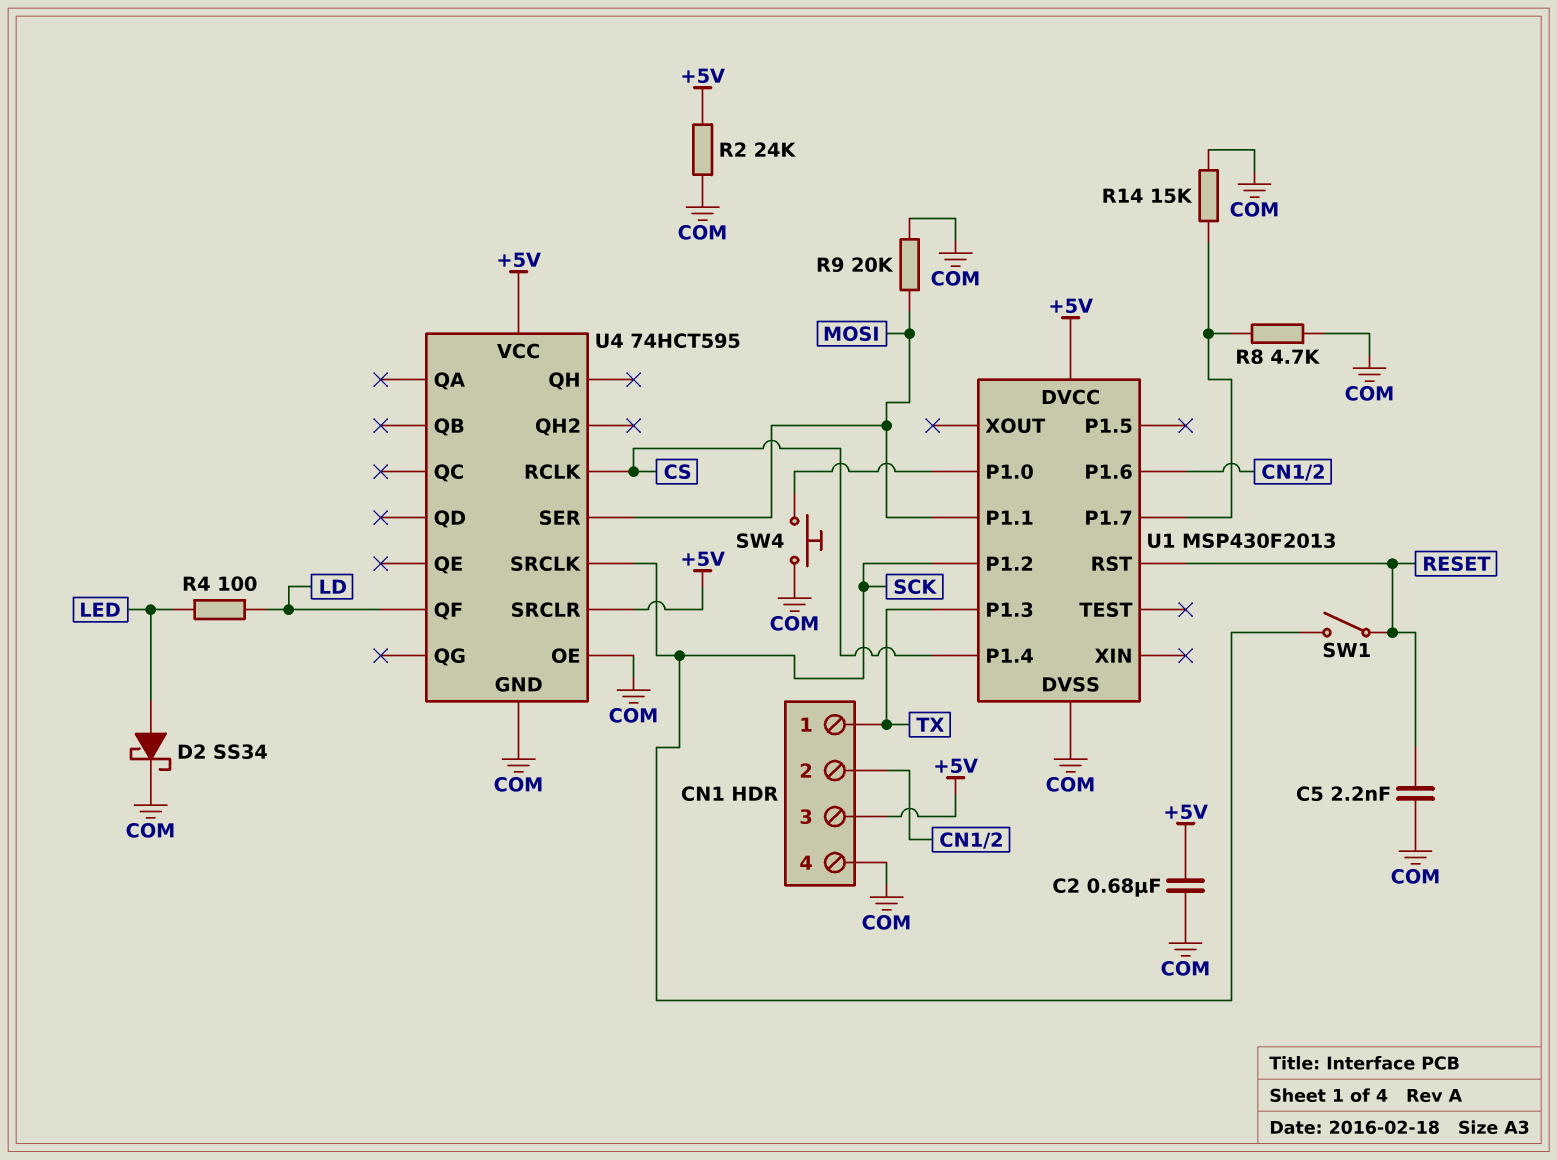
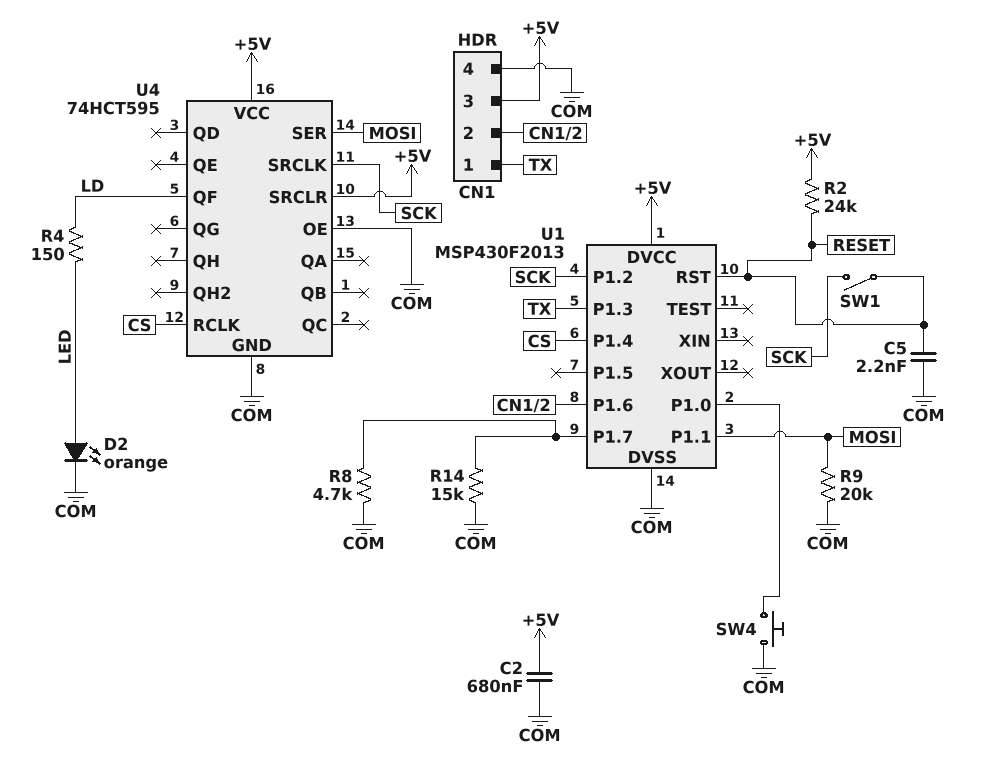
D2: schottky SS34 (A LED, K COM) -> LED orange (A LED, K COM)
R2: 24k (+5V, COM) -> 24k (+5V, RESET)
R4: 100 (LD, LED) -> 150 (LD, LED)

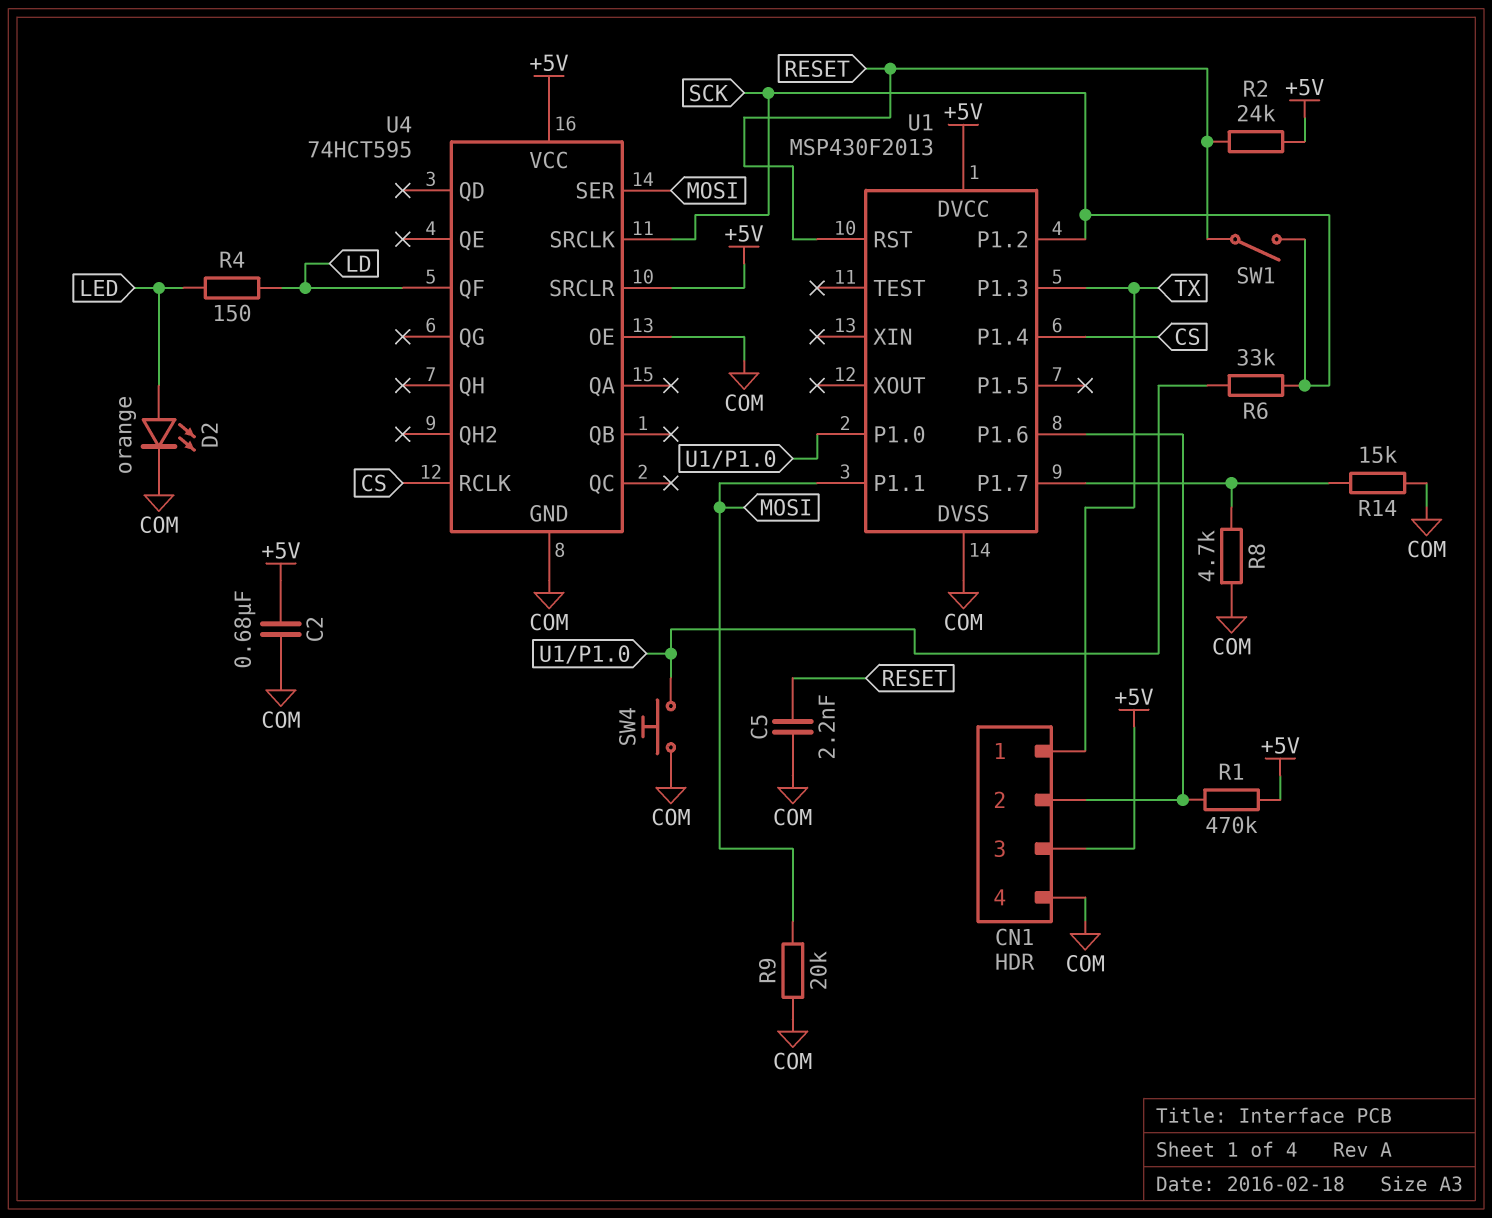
R1: none -> 470k (+5V, CN1/2)
R6: none -> 33k (SCK, U1/P1.0)

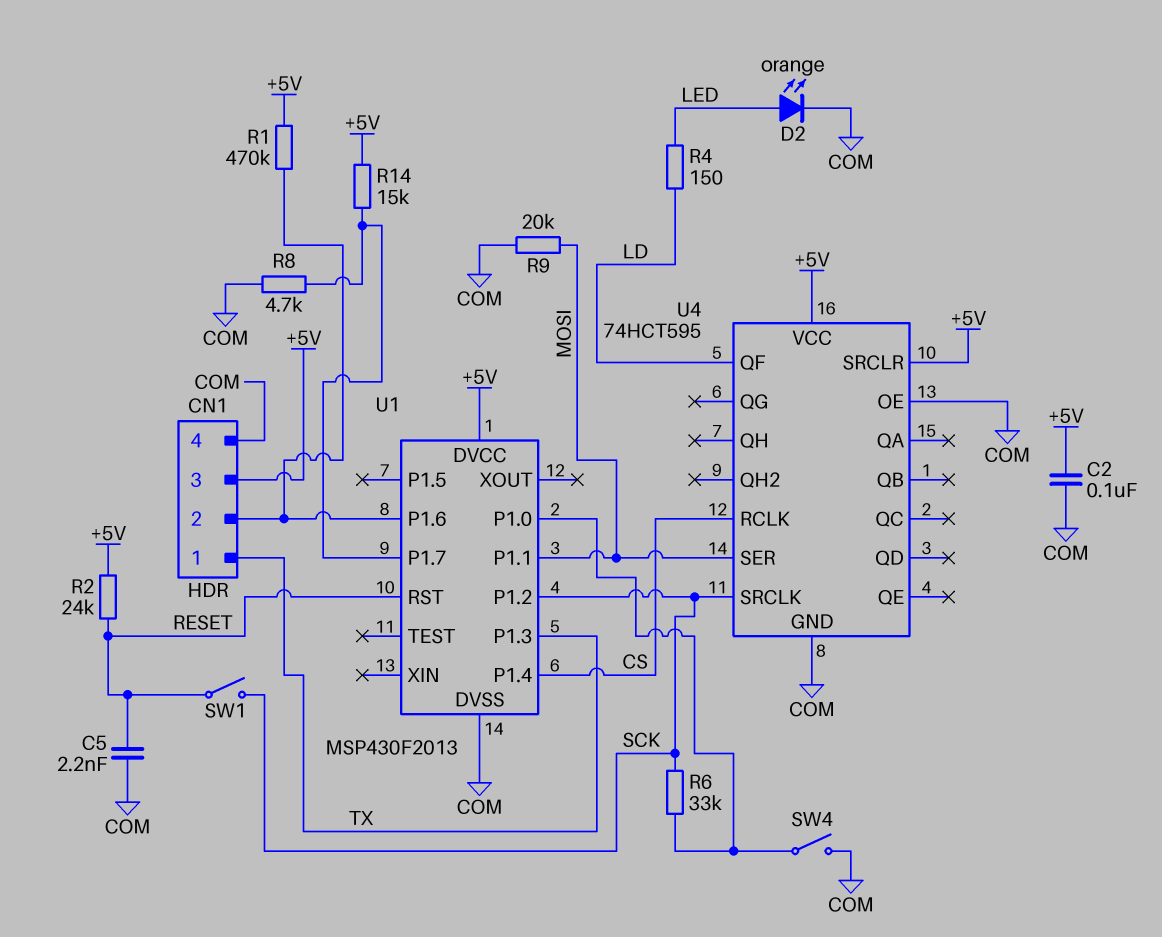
C2: 680nF (+5V, COM) -> 100nF (+5V, COM)
R14: 15k (COM, U1/P1.7) -> 15k (+5V, U1/P1.7)
SW4: button (COM, U1/P1.0) -> switch (COM, U1/P1.0)

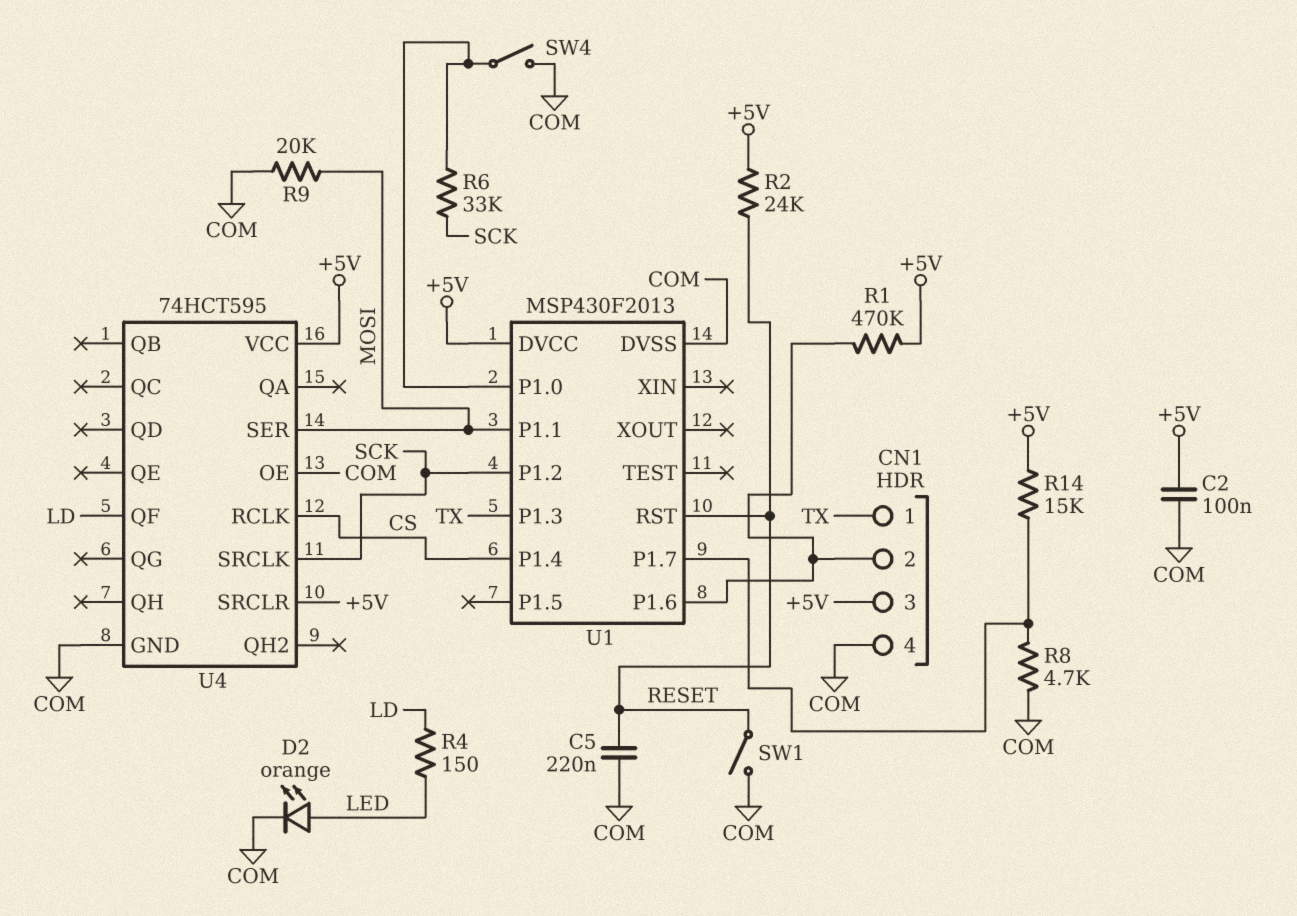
C5: 2.2nF (COM, RESET) -> 220nF (COM, RESET)
SW1: switch (RESET, SCK) -> switch (COM, RESET)

